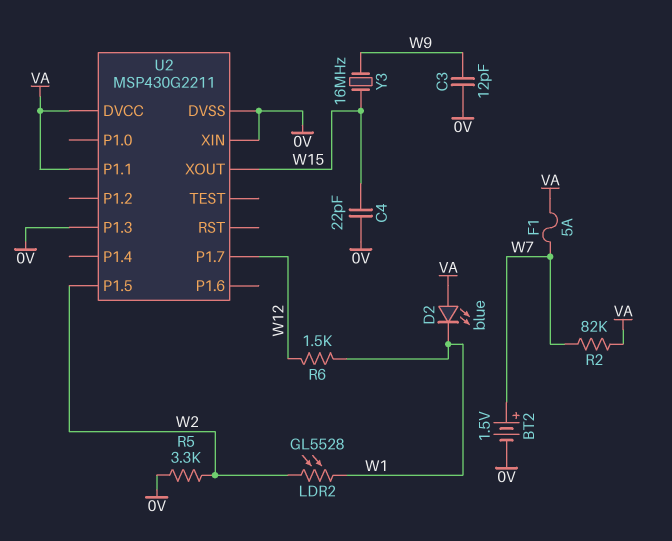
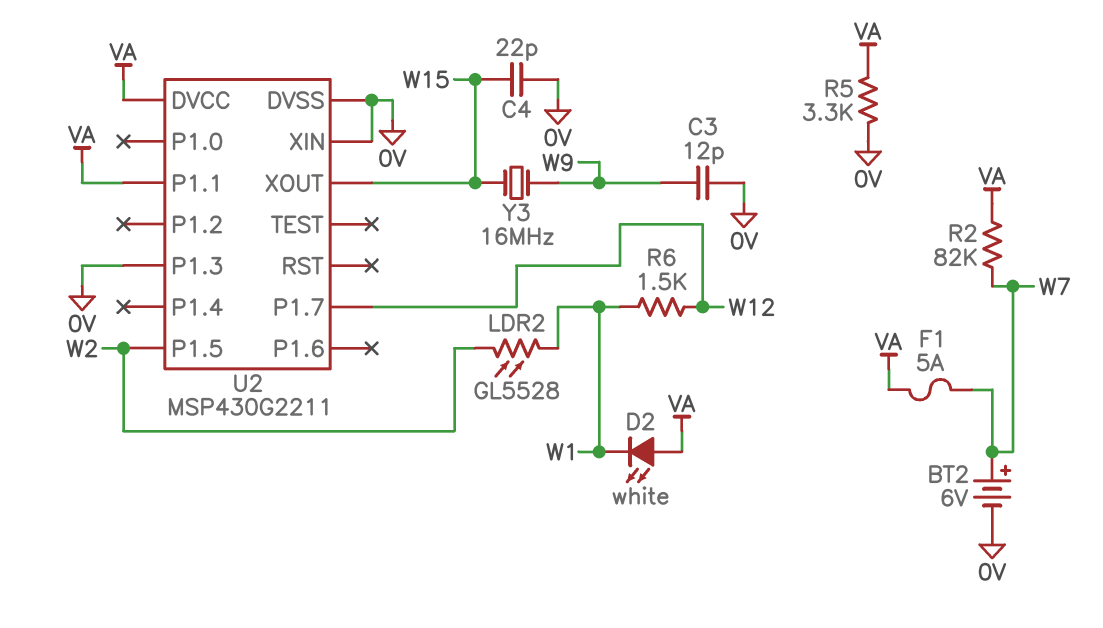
BT2: 1.5V (plus W7, minus 0V) -> 6V (plus W7, minus 0V)
D2: LED blue (A VA, K W1) -> LED white (A VA, K W1)
R5: 3.3k (0V, W2) -> 3.3k (0V, VA)

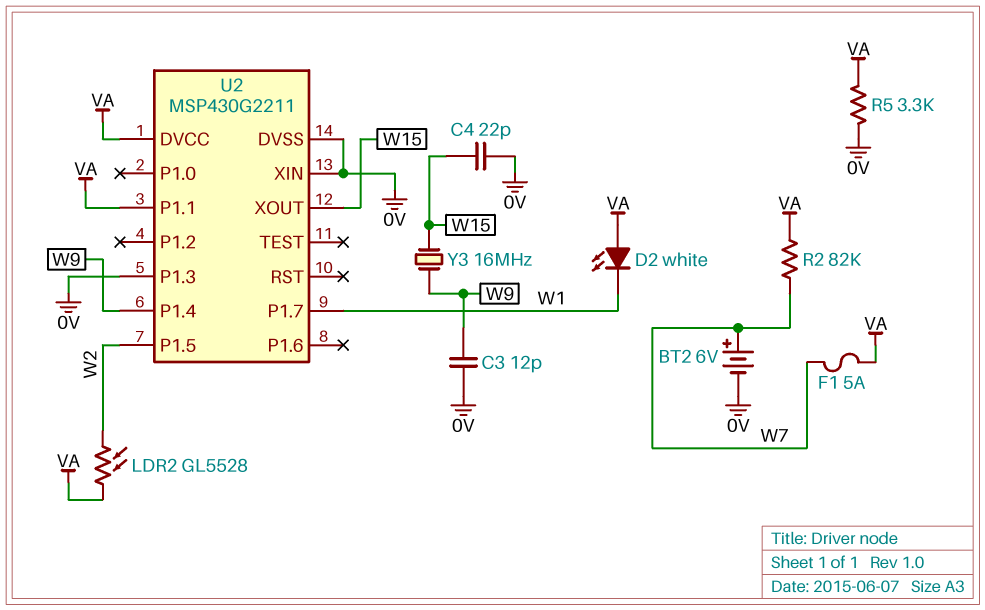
LDR2: GL5528 (W1, W2) -> GL5528 (VA, W2)
R6: 1.5k (W1, W12) -> none
U2 pin P1.4: none -> W9
U2 pin P1.7: W12 -> W1

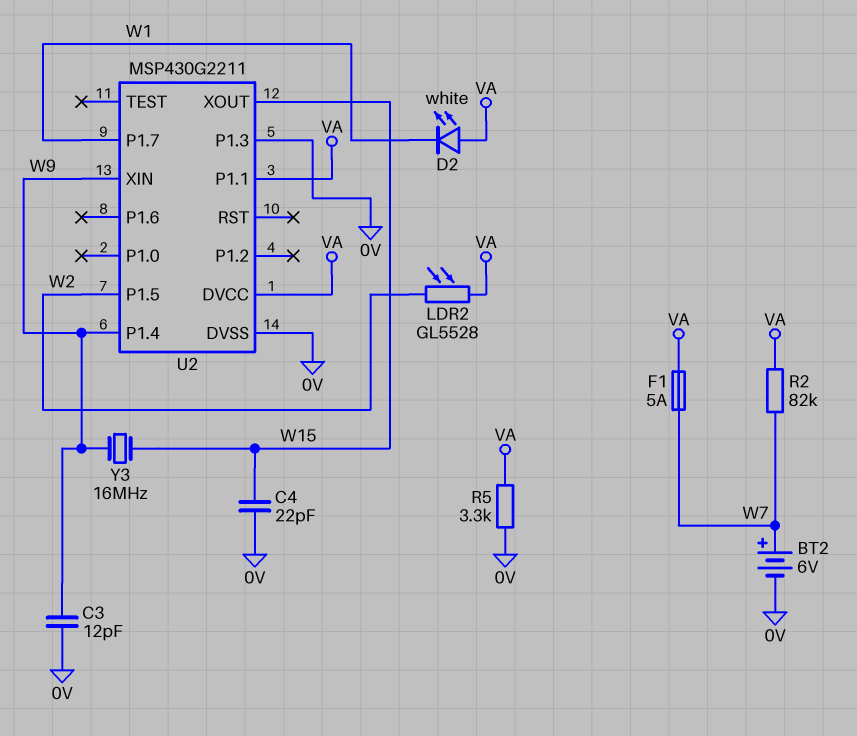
U2 pin XIN: 0V -> W9

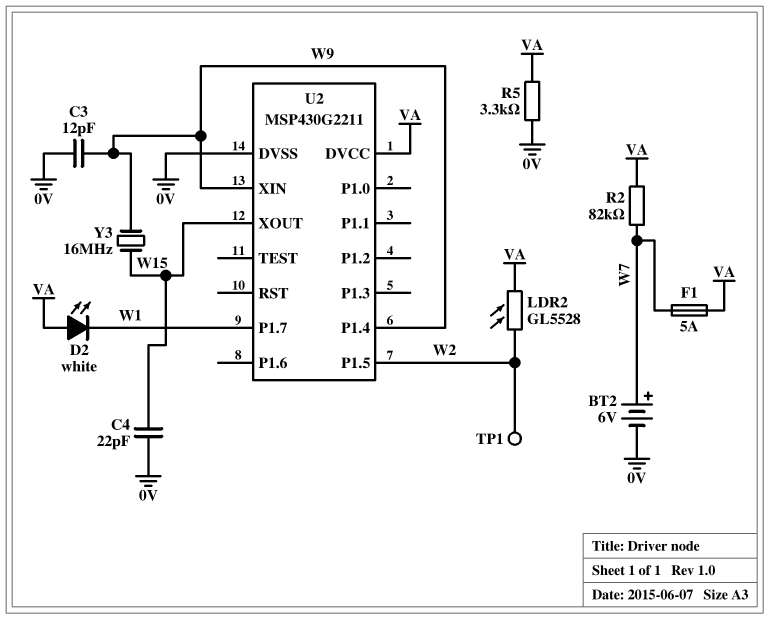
TP1: none -> test point (W2)
U2 pin P1.1: VA -> none
U2 pin P1.3: 0V -> none

